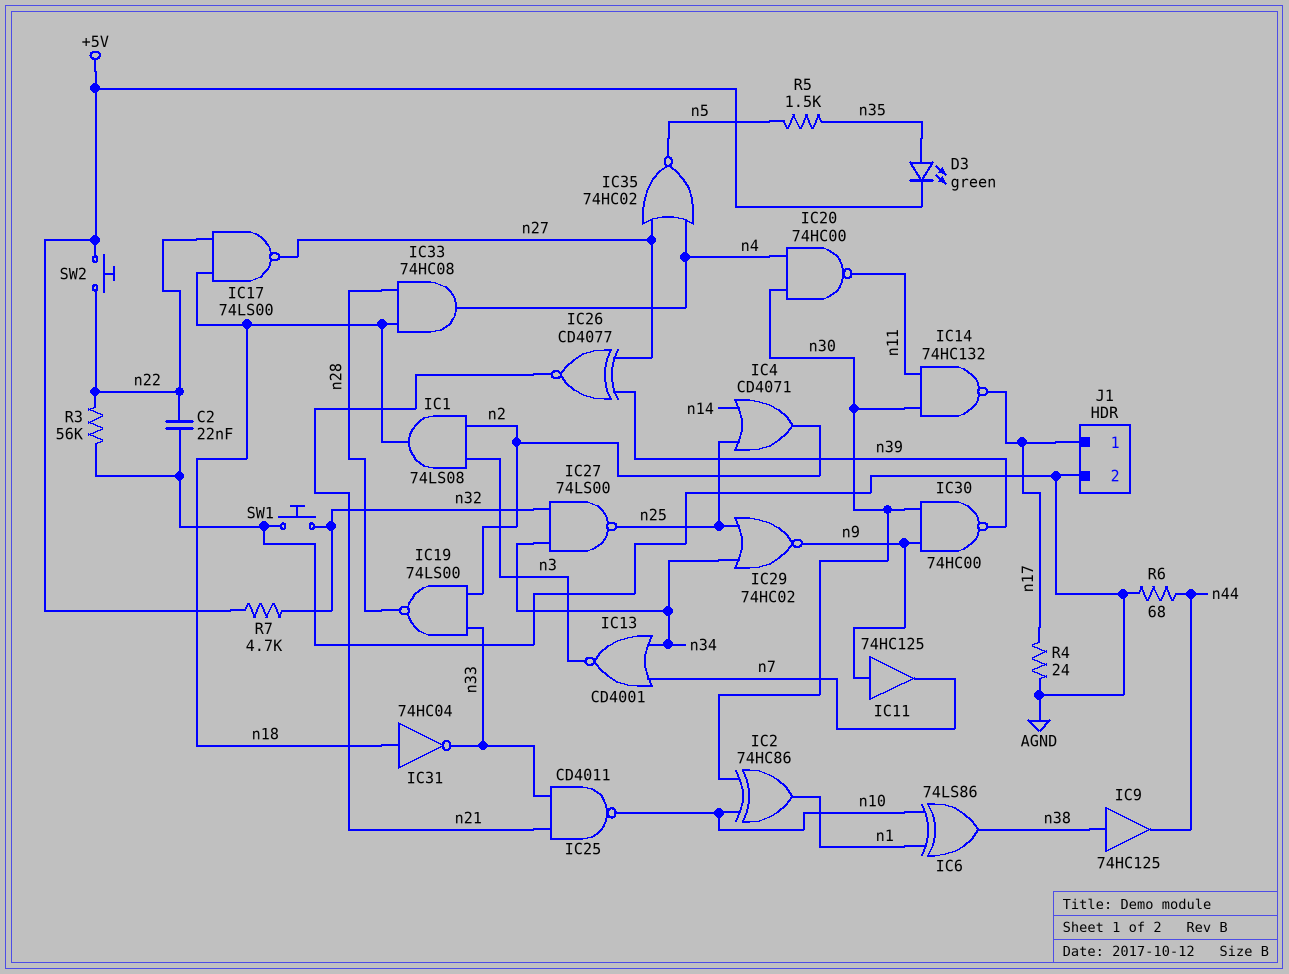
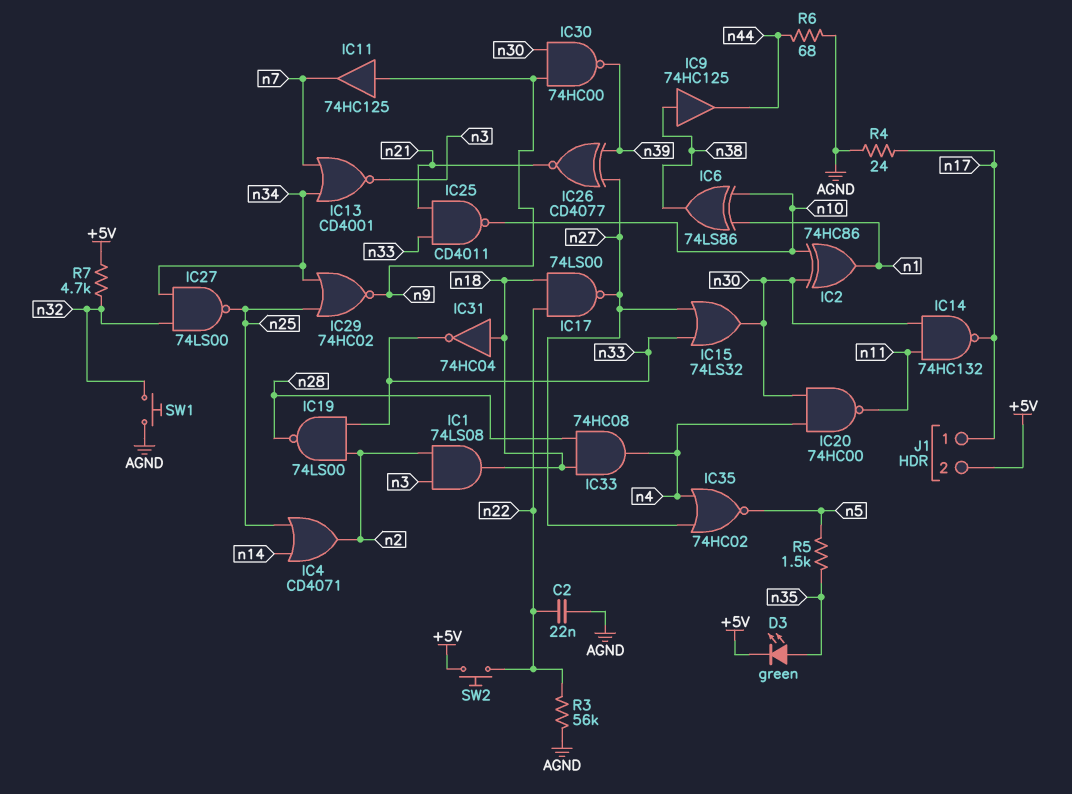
IC15: none -> OR 74LS32 (in n27, in n33, out n30)
J1 pin 2: AGND -> +5V

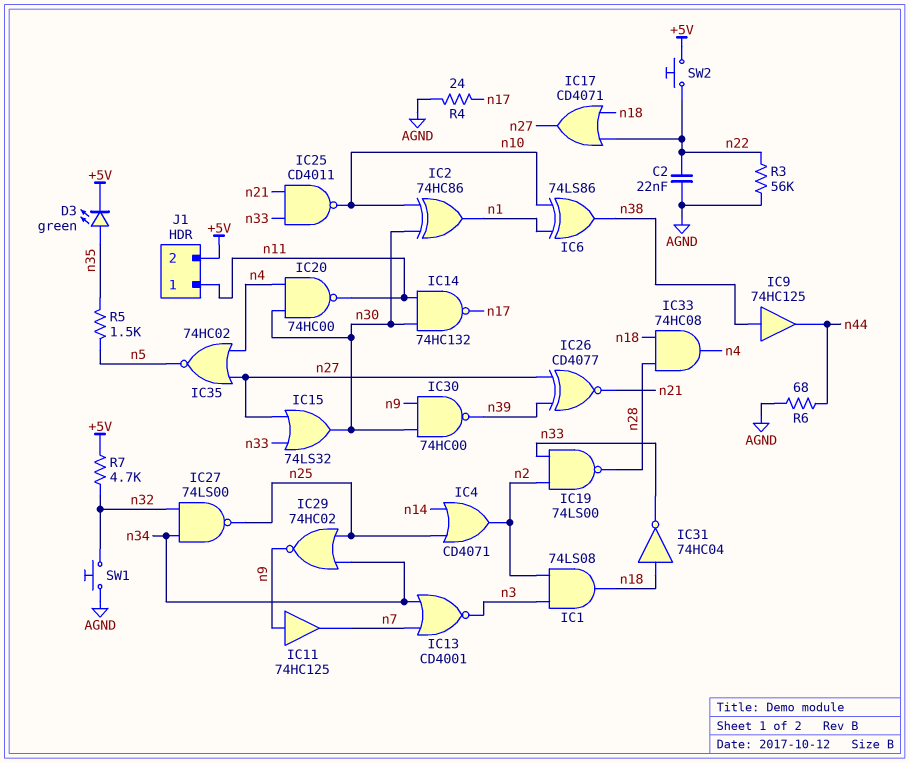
IC17: NAND 74LS00 (in n18, in n22, out n27) -> OR CD4071 (in n18, in n22, out n27)
J1 pin 1: n17 -> n11

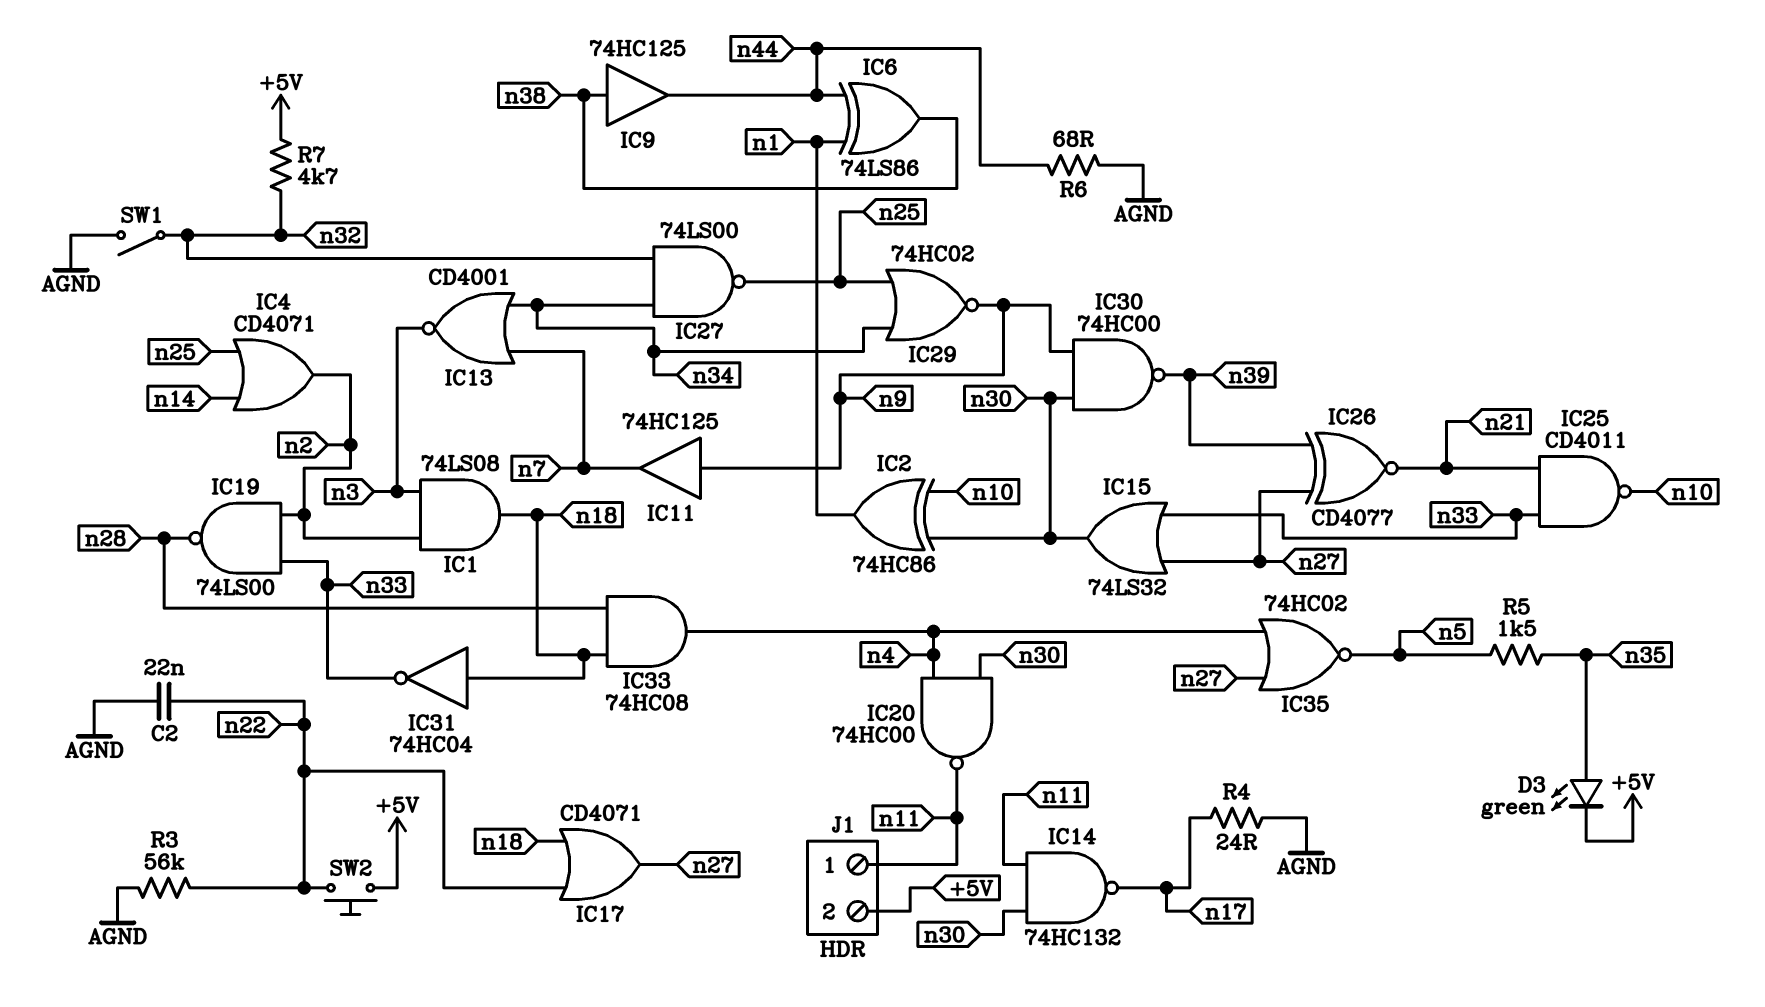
IC6: XOR 74LS86 (in n1, in n10, out n38) -> XOR 74LS86 (in n1, in n44, out n38)
SW1: button (AGND, n32) -> switch (AGND, n32)

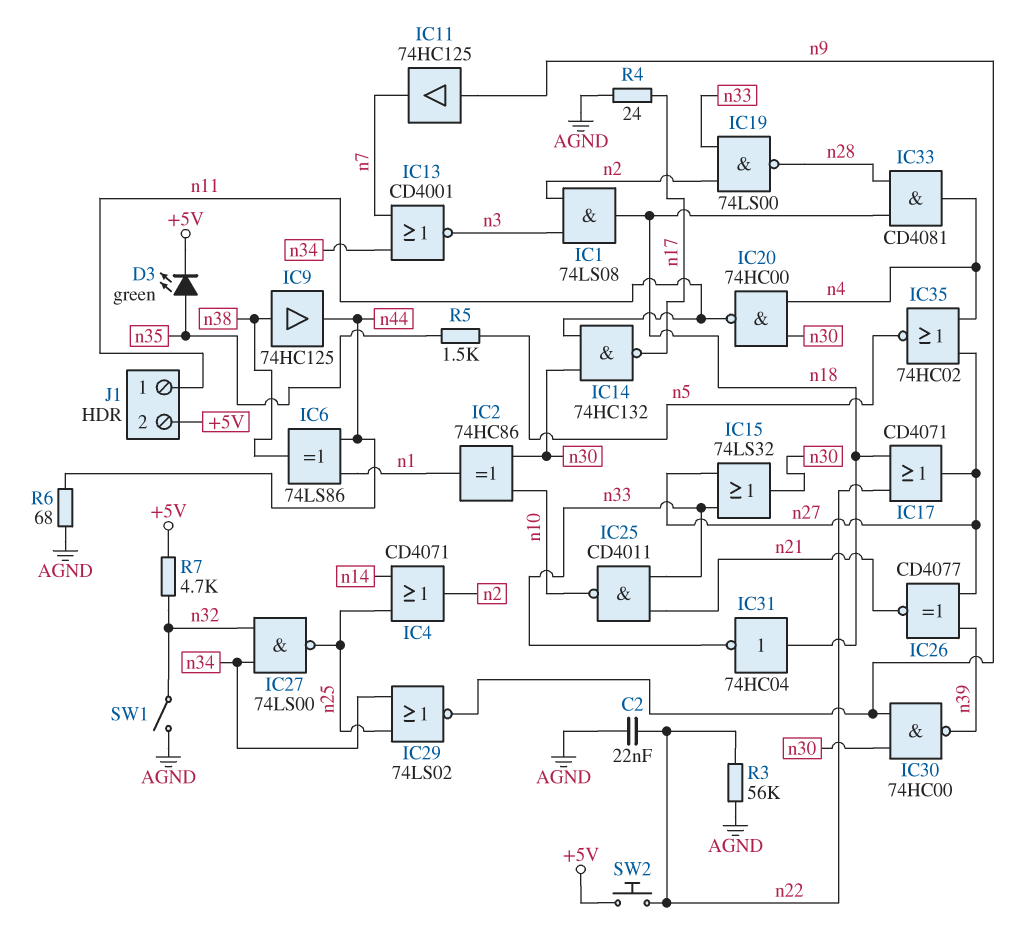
IC29: NOR 74HC02 (in n25, in n34, out n9) -> NOR 74LS02 (in n25, in n34, out n9)
IC33: AND 74HC08 (in n18, in n28, out n4) -> AND CD4081 (in n18, in n28, out n4)

